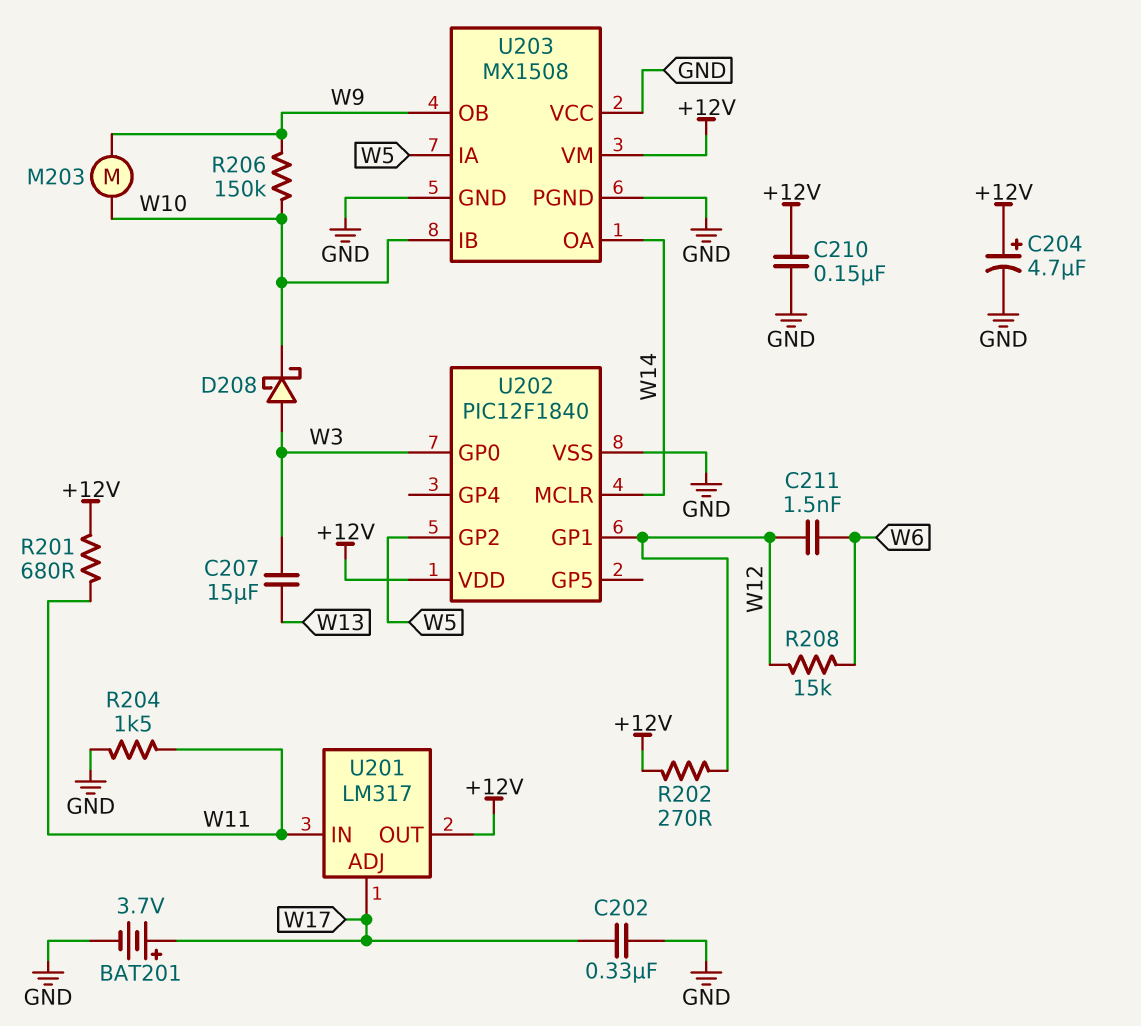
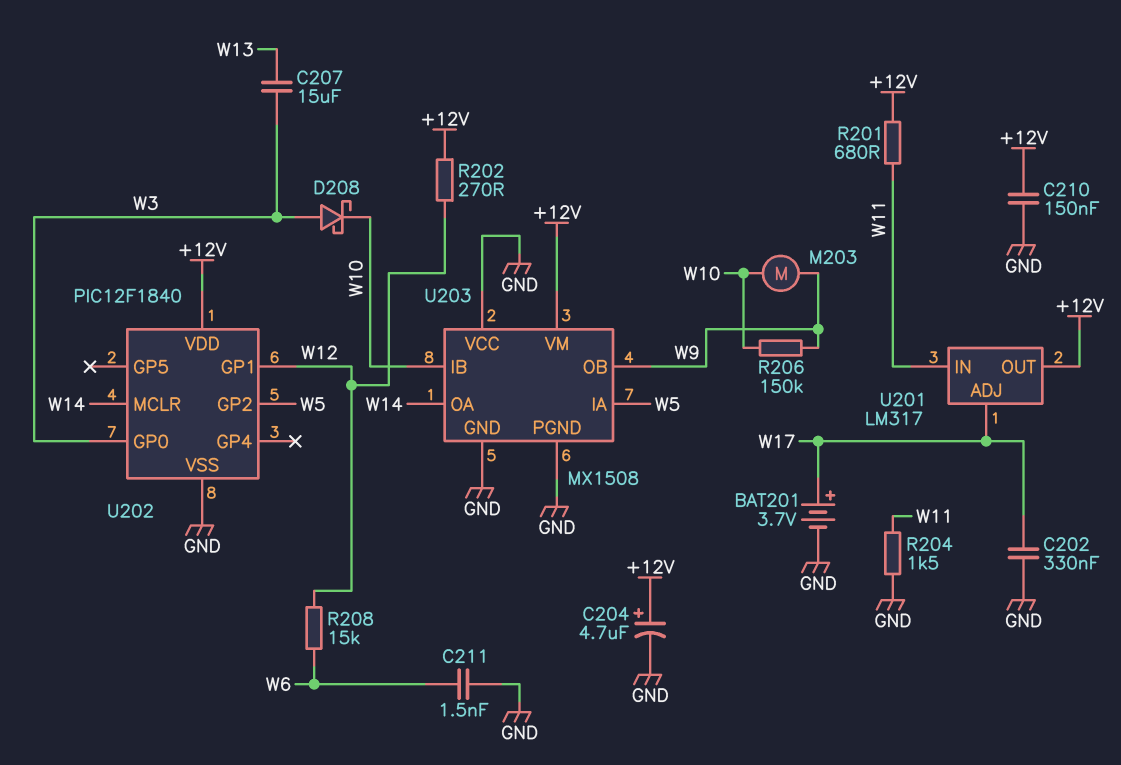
C211: 1.5nF (W6, W12) -> 1.5nF (GND, W6)

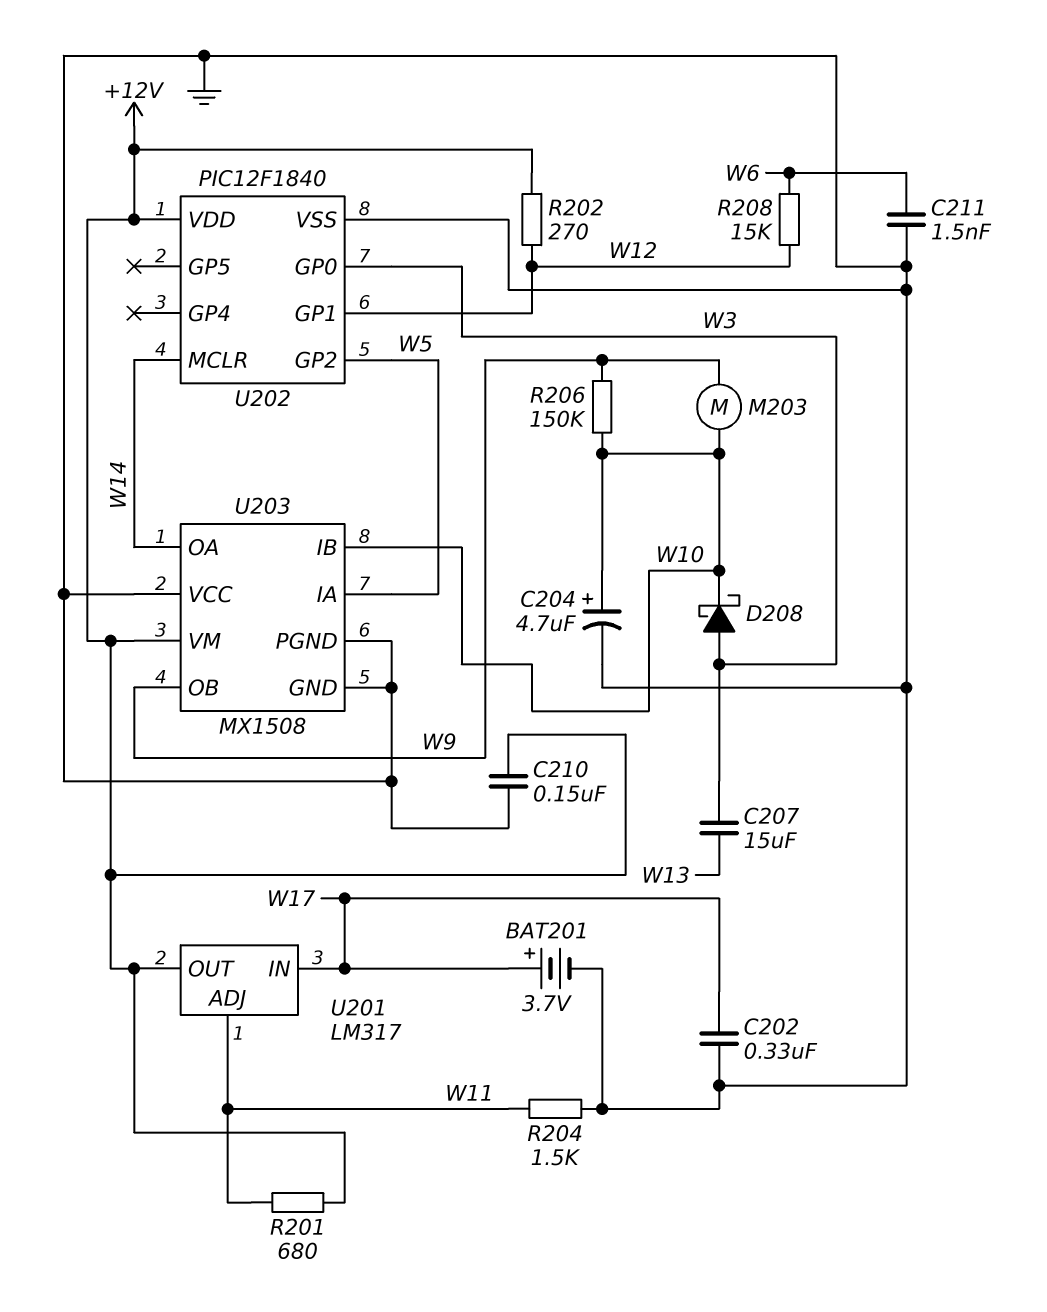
C204: 4.7uF (plus +12V, minus GND) -> 4.7uF (plus W10, minus GND)
U201 pin ADJ: W17 -> W11
U201 pin IN: W11 -> W17

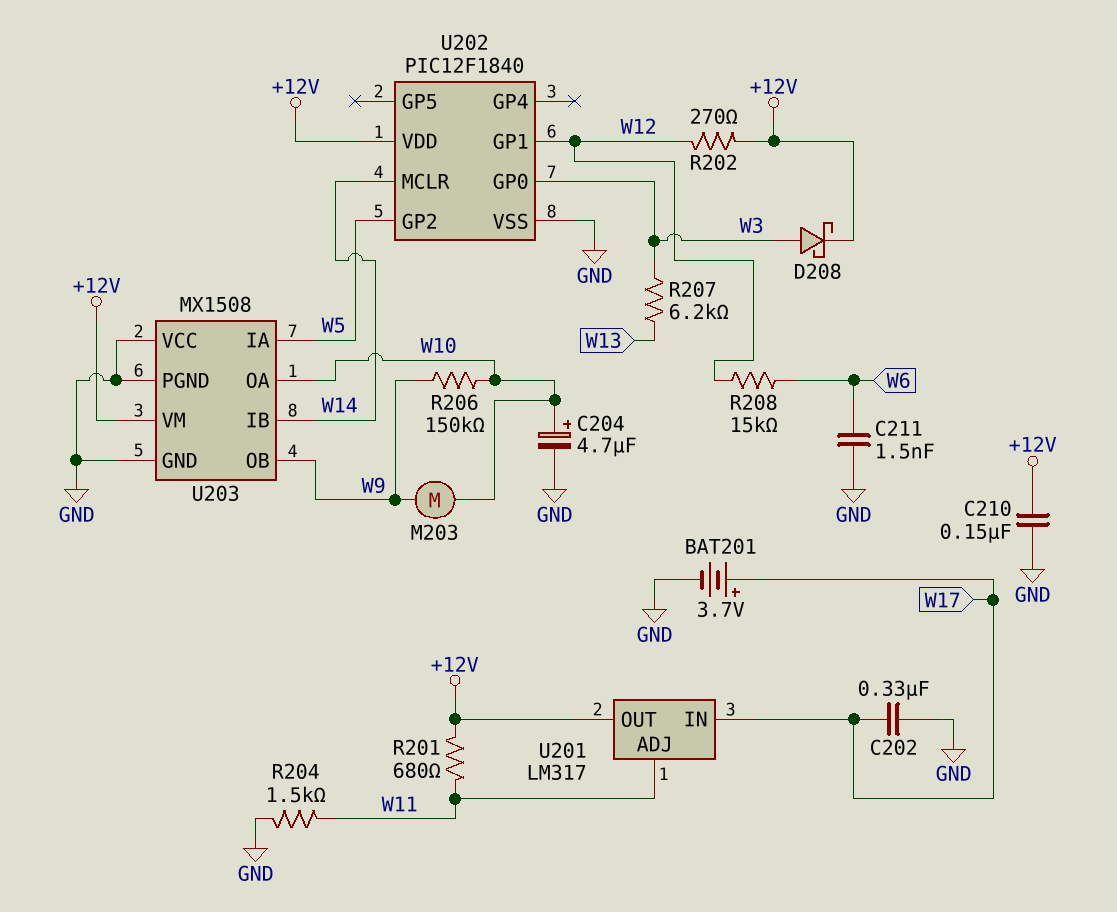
C207: 15uF (W3, W13) -> none
D208: schottky (A W3, K W10) -> schottky (A W3, K +12V)
R207: none -> 6.2k (W3, W13)
U203 pin IB: W10 -> W14
U203 pin OA: W14 -> W10

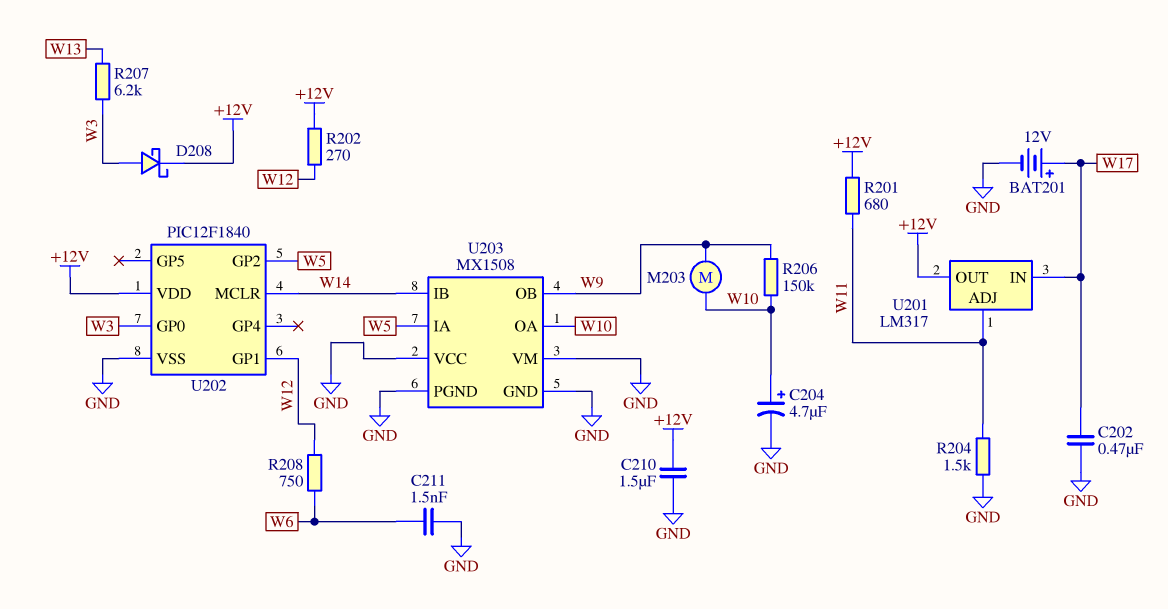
BAT201: 3.7V (plus W17, minus GND) -> 12V (plus W17, minus GND)
C202: 330nF (GND, W17) -> 470nF (GND, W17)
C210: 150nF (+12V, GND) -> 1.5uF (+12V, GND)
R208: 15k (W6, W12) -> 750 (W6, W12)
U203 pin VM: +12V -> GND

